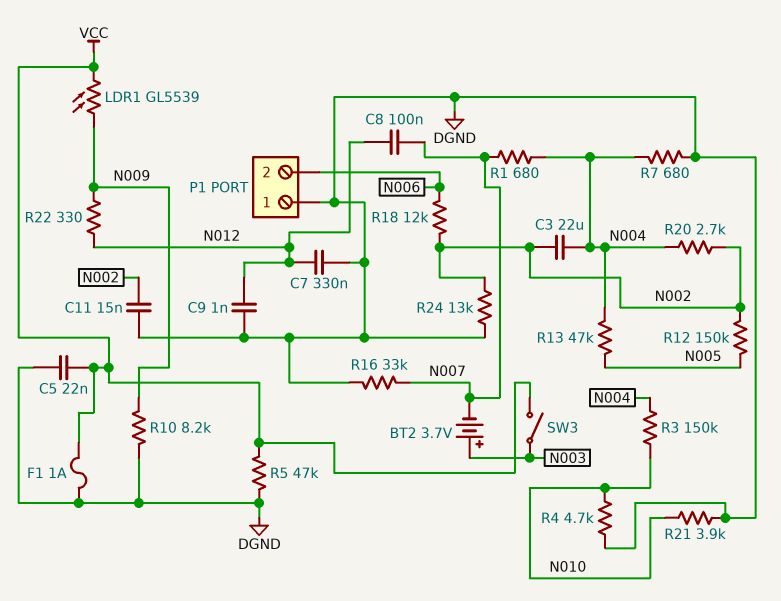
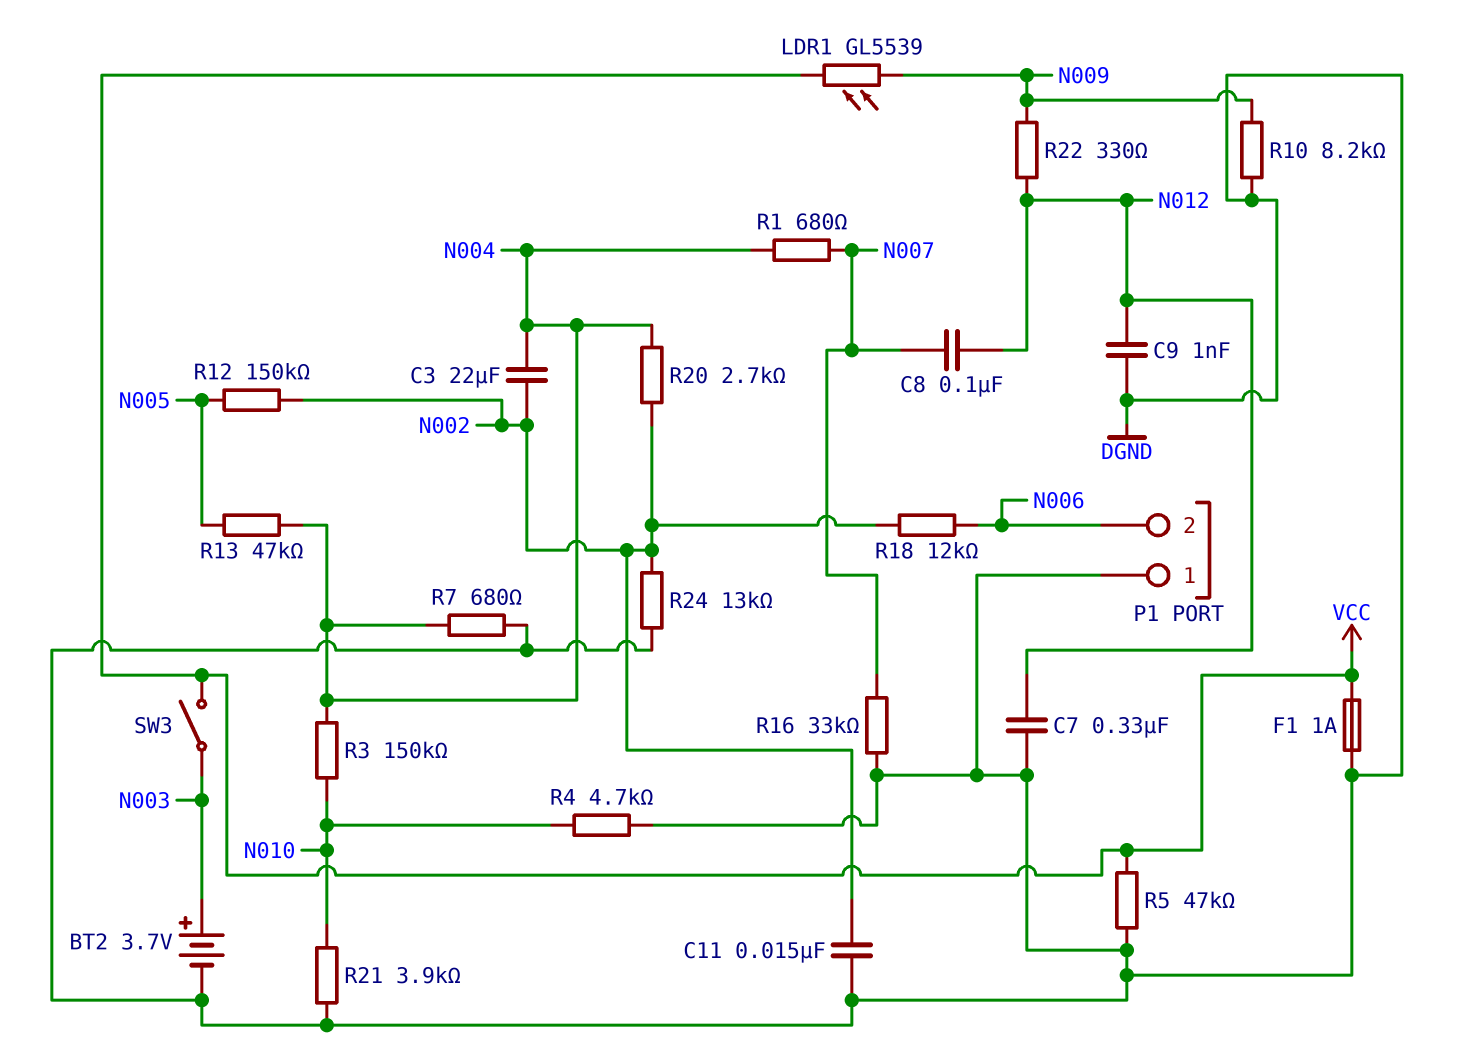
BT2: 3.7V (plus N003, minus N007) -> 3.7V (plus N003, minus DGND)
C5: 22nF (DGND, VCC) -> none

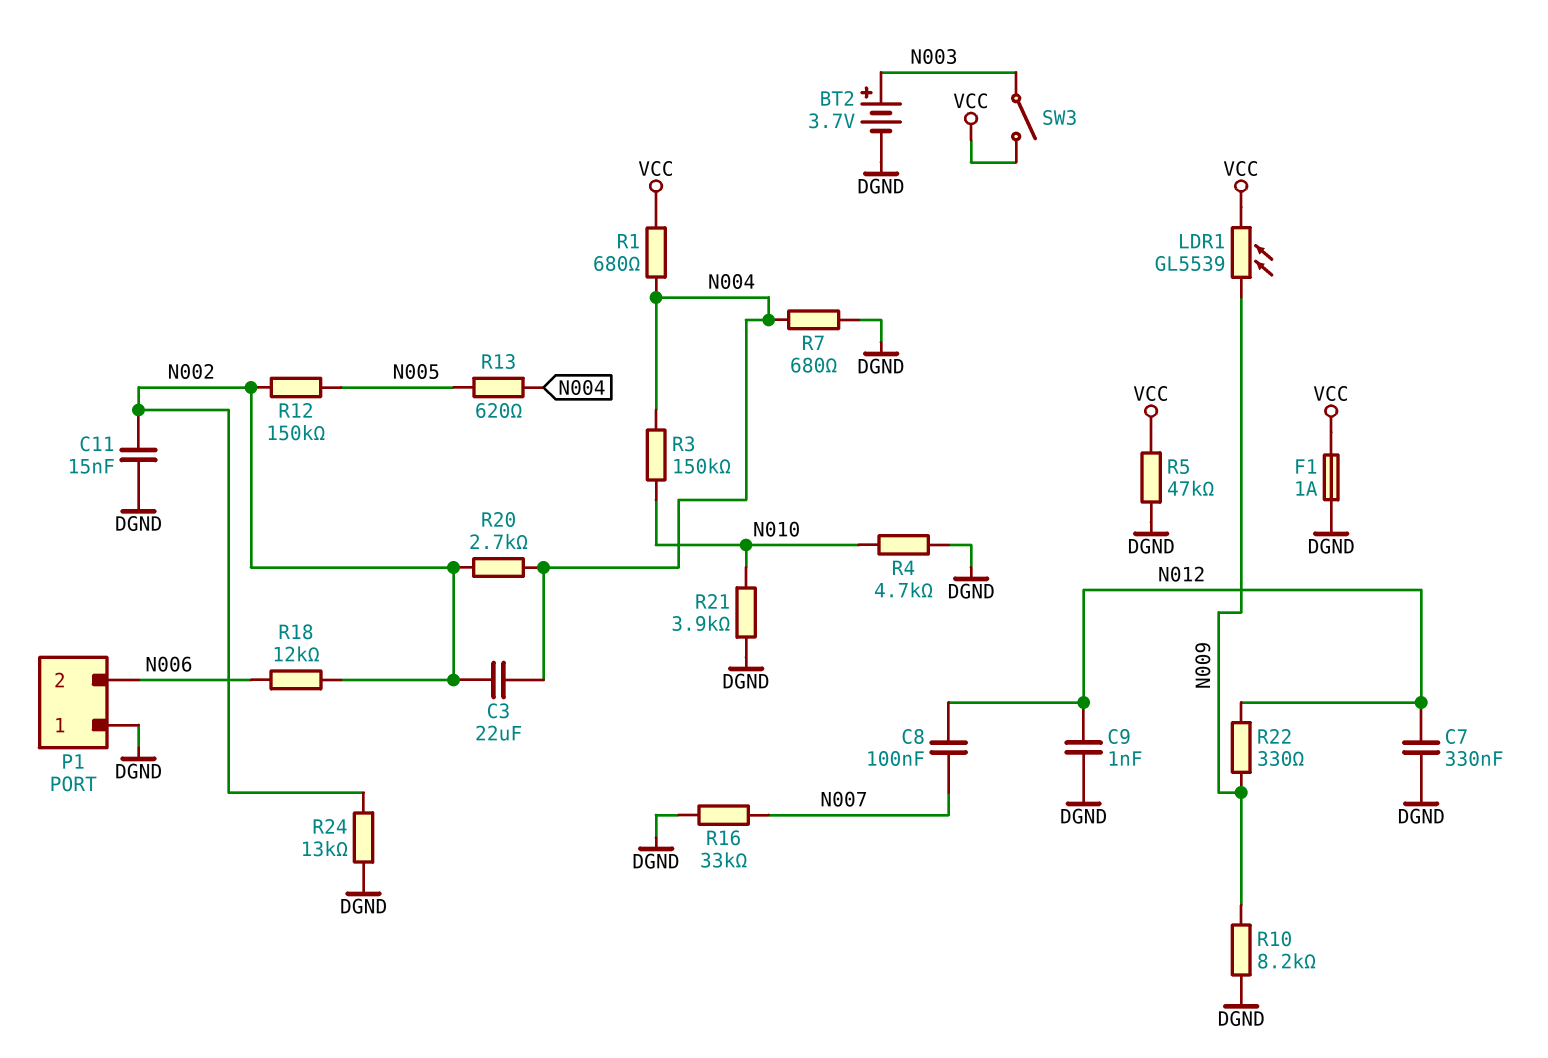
R1: 680 (N004, N007) -> 680 (N004, VCC)
R13: 47k (N004, N005) -> 620 (N004, N005)

